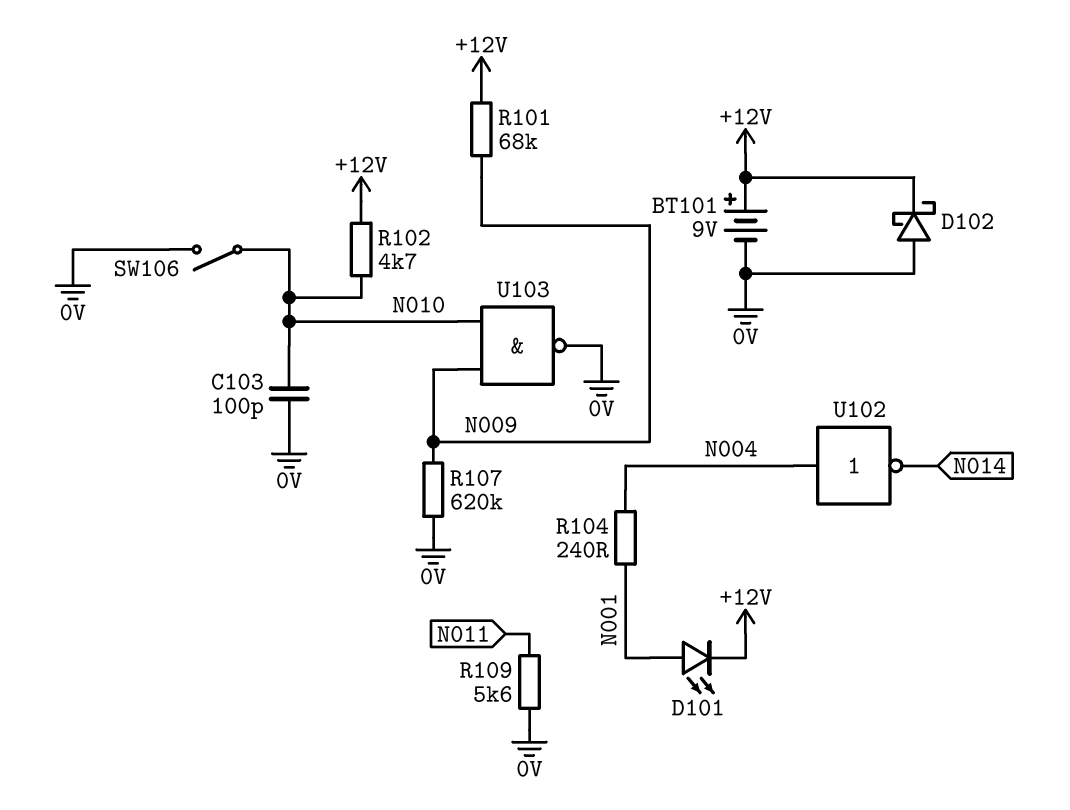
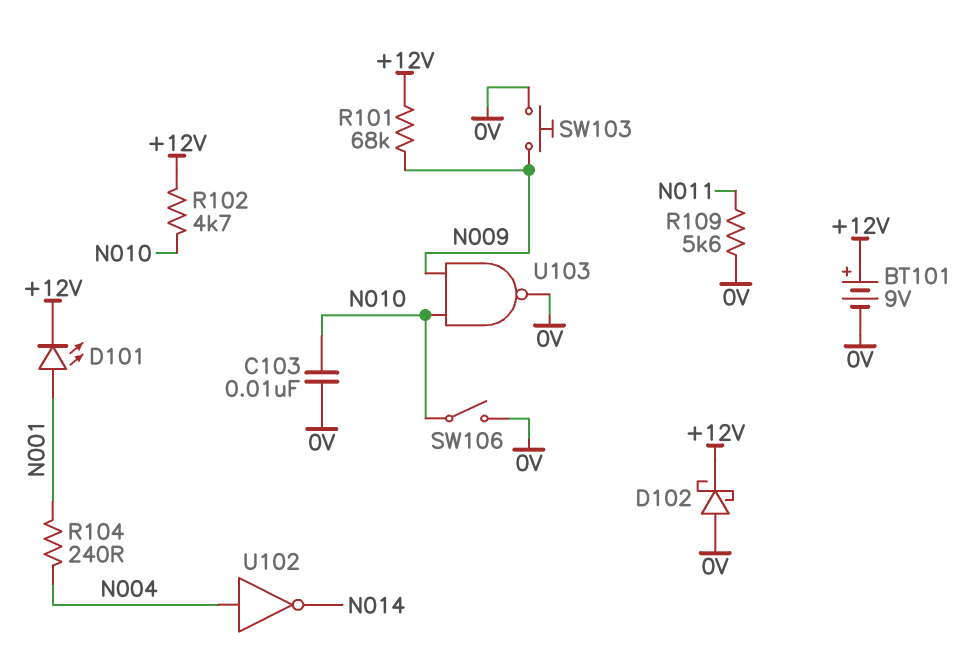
C103: 100pF (0V, N010) -> 10nF (0V, N010)
R107: 620k (0V, N009) -> none
SW103: none -> button (0V, N009)

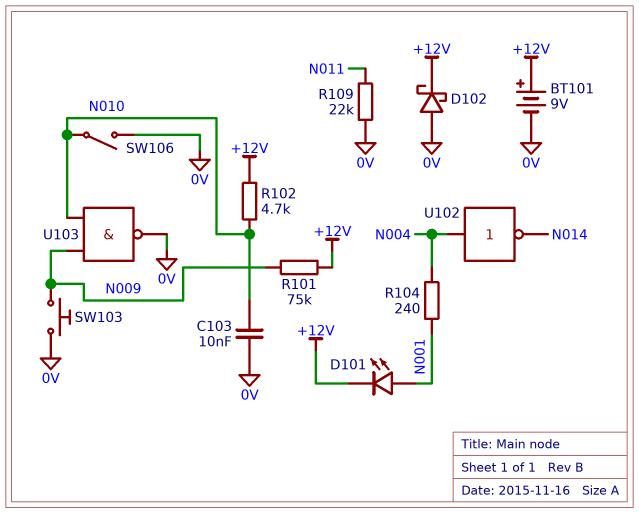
R101: 68k (+12V, N009) -> 75k (+12V, N009)
R109: 5.6k (0V, N011) -> 22k (0V, N011)

